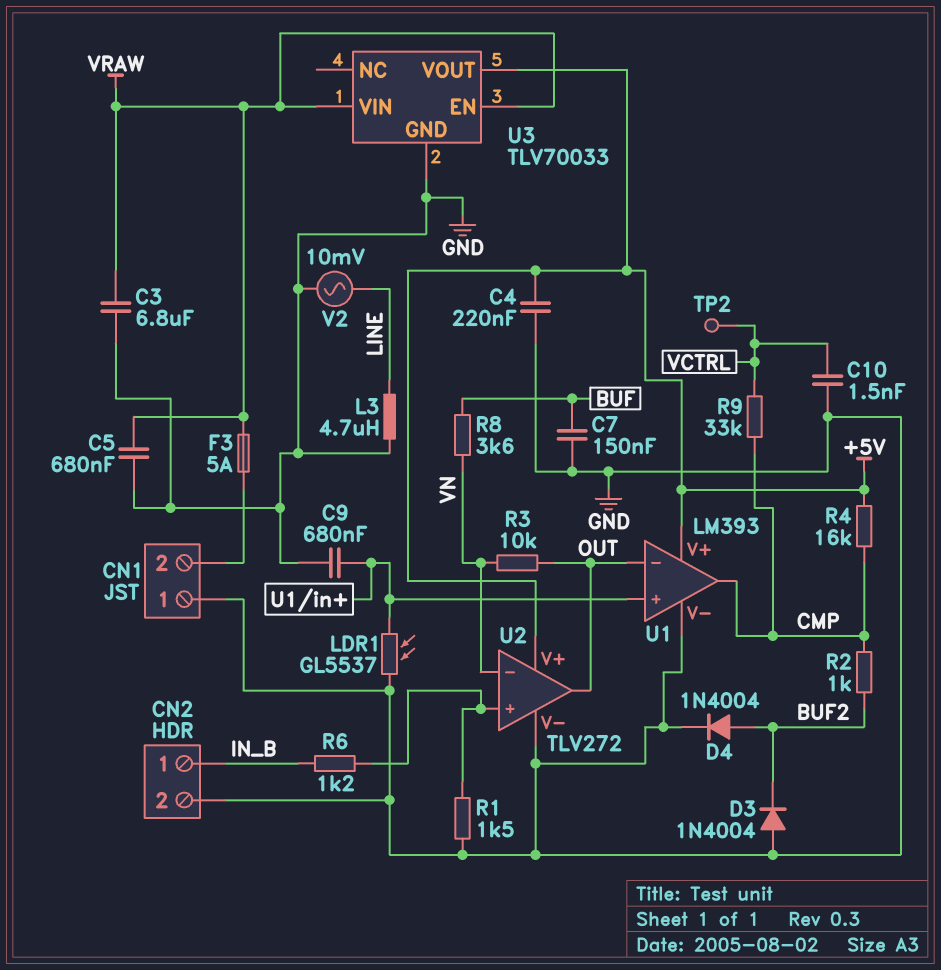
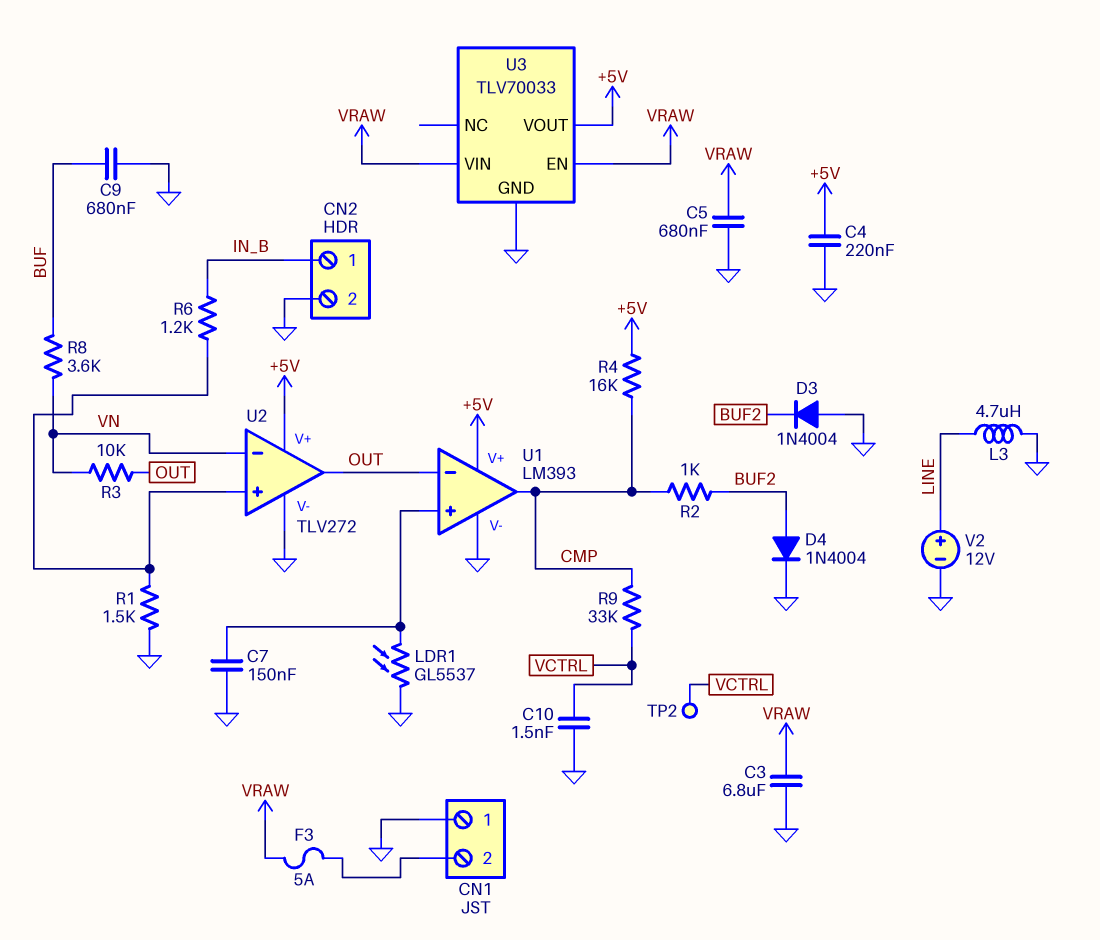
C7: 150nF (BUF, GND) -> 150nF (GND, U1/in+)
C9: 680nF (GND, U1/in+) -> 680nF (BUF, GND)
V2: AC 10mV (GND, LINE) -> 12V (plus LINE, minus GND)

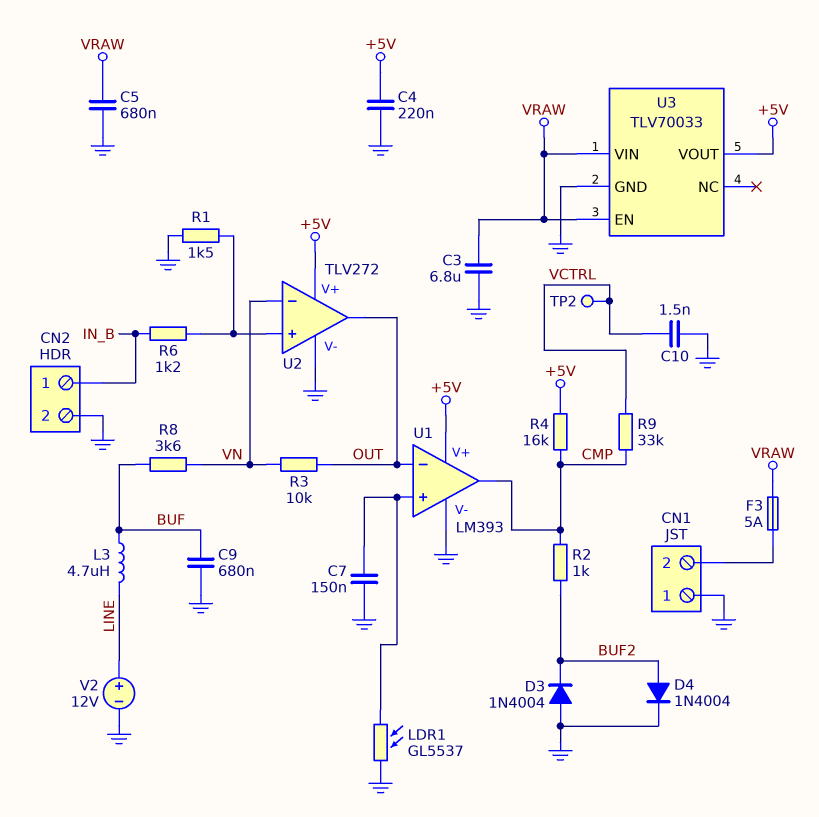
L3: 4.7uH (GND, LINE) -> 4.7uH (BUF, LINE)

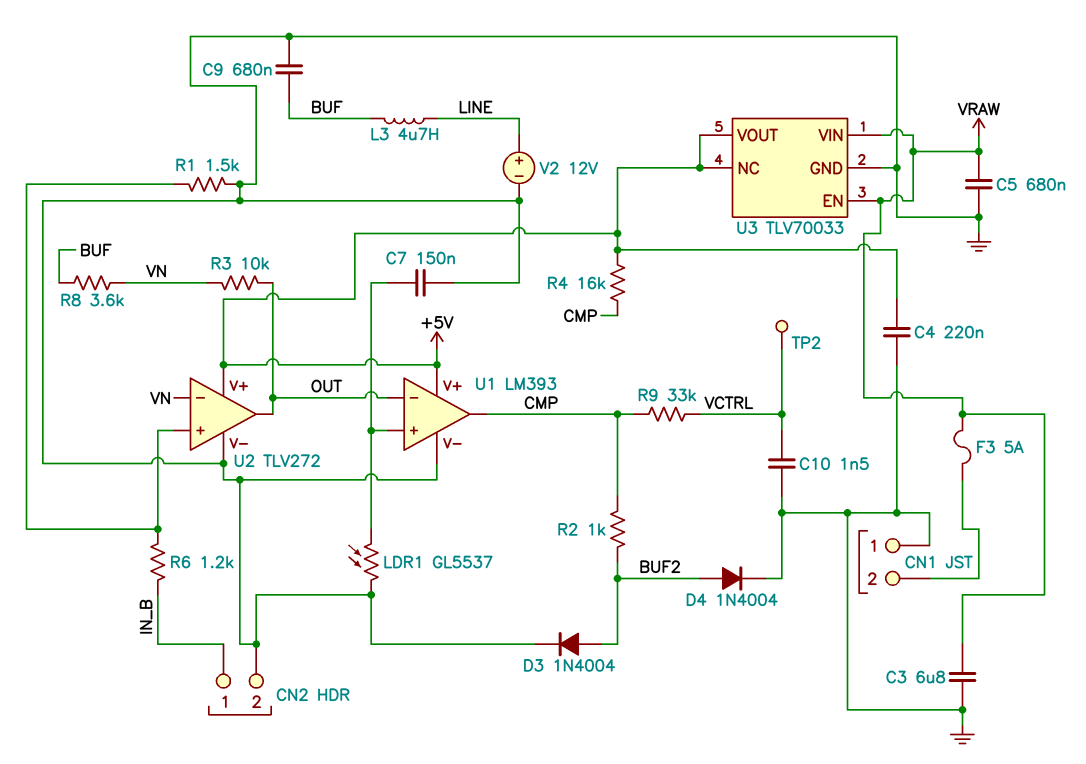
D3: diode 1N4004 (A GND, K BUF2) -> diode 1N4004 (A BUF2, K GND)
U3 pin NC: none -> +5V

